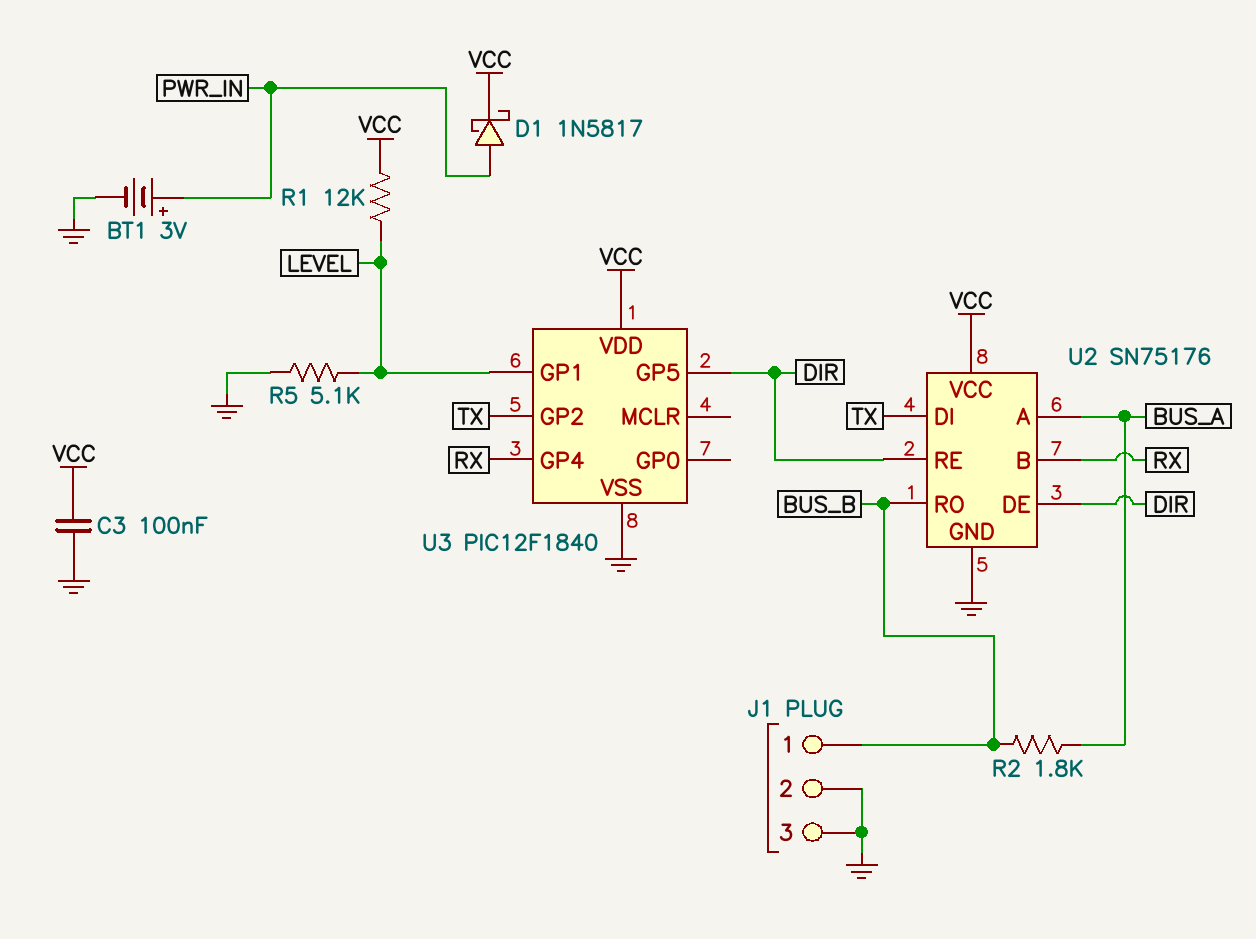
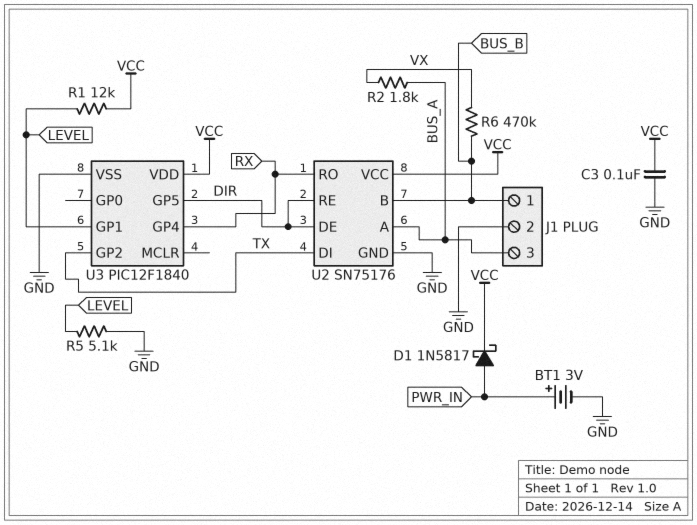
J1 pin 3: GND -> BUS_A
R2: 1.8k (BUS_A, BUS_B) -> 1.8k (BUS_A, VX)
R6: none -> 470k (BUS_B, VX)
U2 pin B: RX -> BUS_B
U2 pin RO: BUS_B -> RX

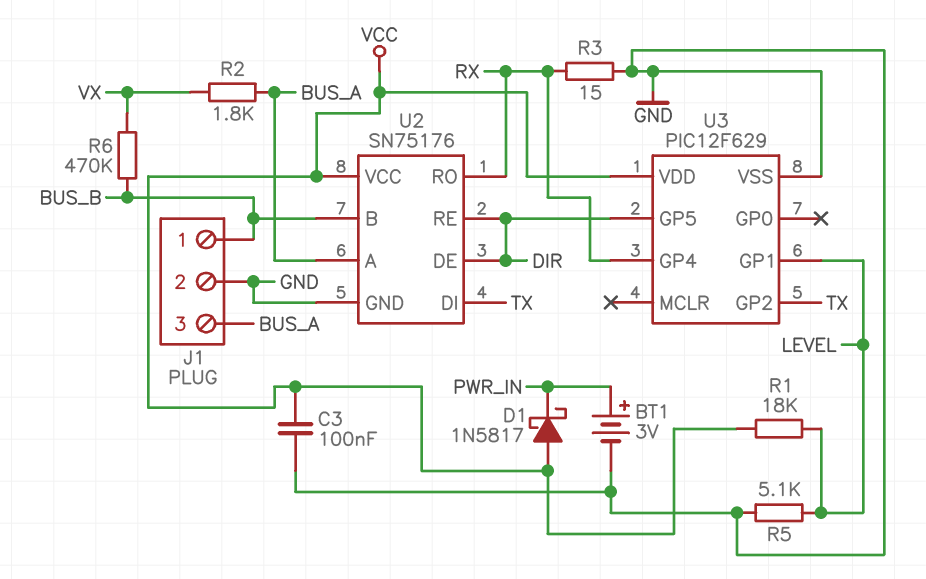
D1: schottky 1N5817 (A PWR_IN, K VCC) -> schottky 1N5817 (A VCC, K PWR_IN)
R1: 12k (LEVEL, VCC) -> 18k (LEVEL, VCC)
R3: none -> 15 (GND, RX)
U3: PIC12F1840 -> PIC12F629

